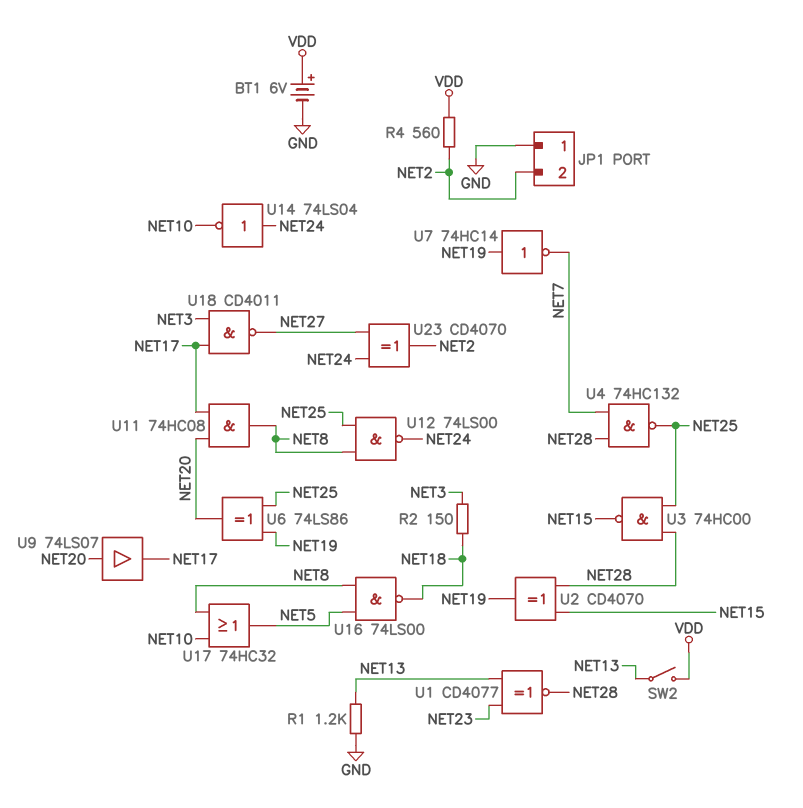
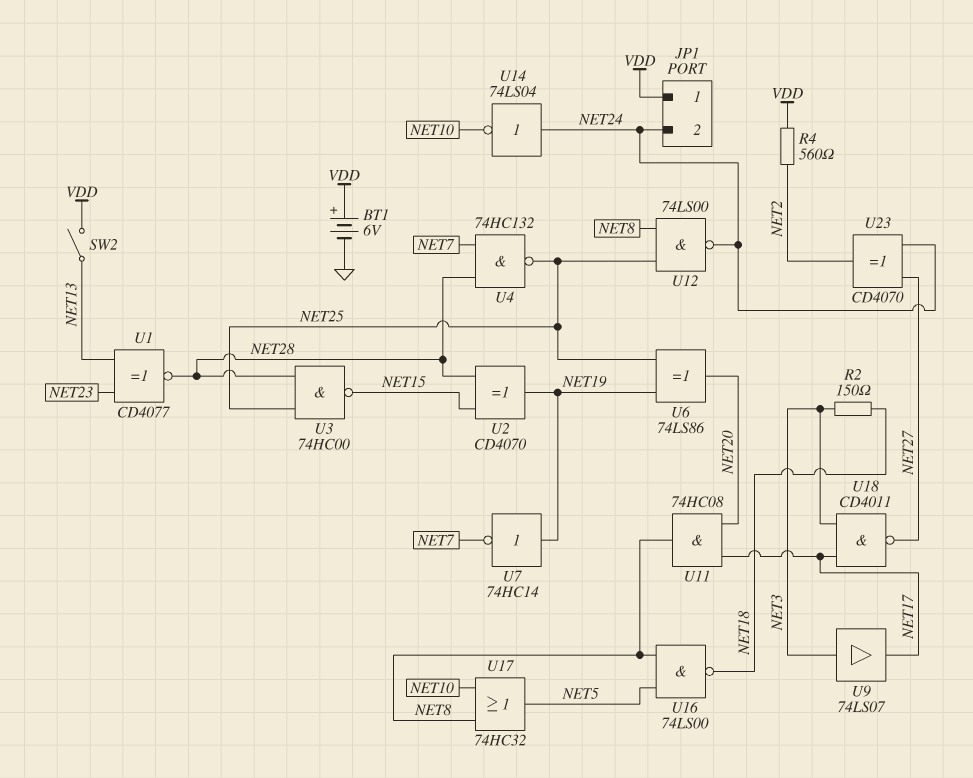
JP1 pin 1: GND -> VDD
JP1 pin 2: NET2 -> NET24
R1: 1.2k (GND, NET13) -> none
U9: buffer 74LS07 (in NET20, out NET17) -> buffer 74LS07 (in NET3, out NET17)

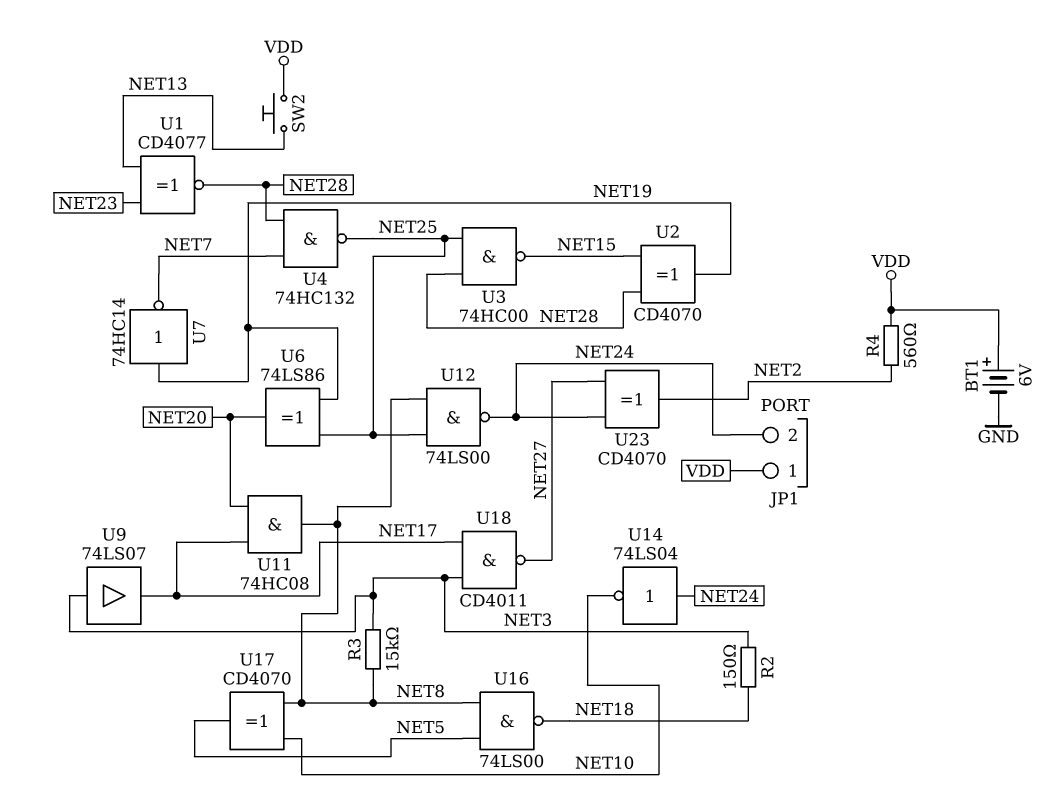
R3: none -> 15k (NET3, NET8)
SW2: switch (NET13, VDD) -> button (NET13, VDD)
U17: OR 74HC32 (in NET8, in NET10, out NET5) -> XOR CD4070 (in NET8, in NET10, out NET5)

